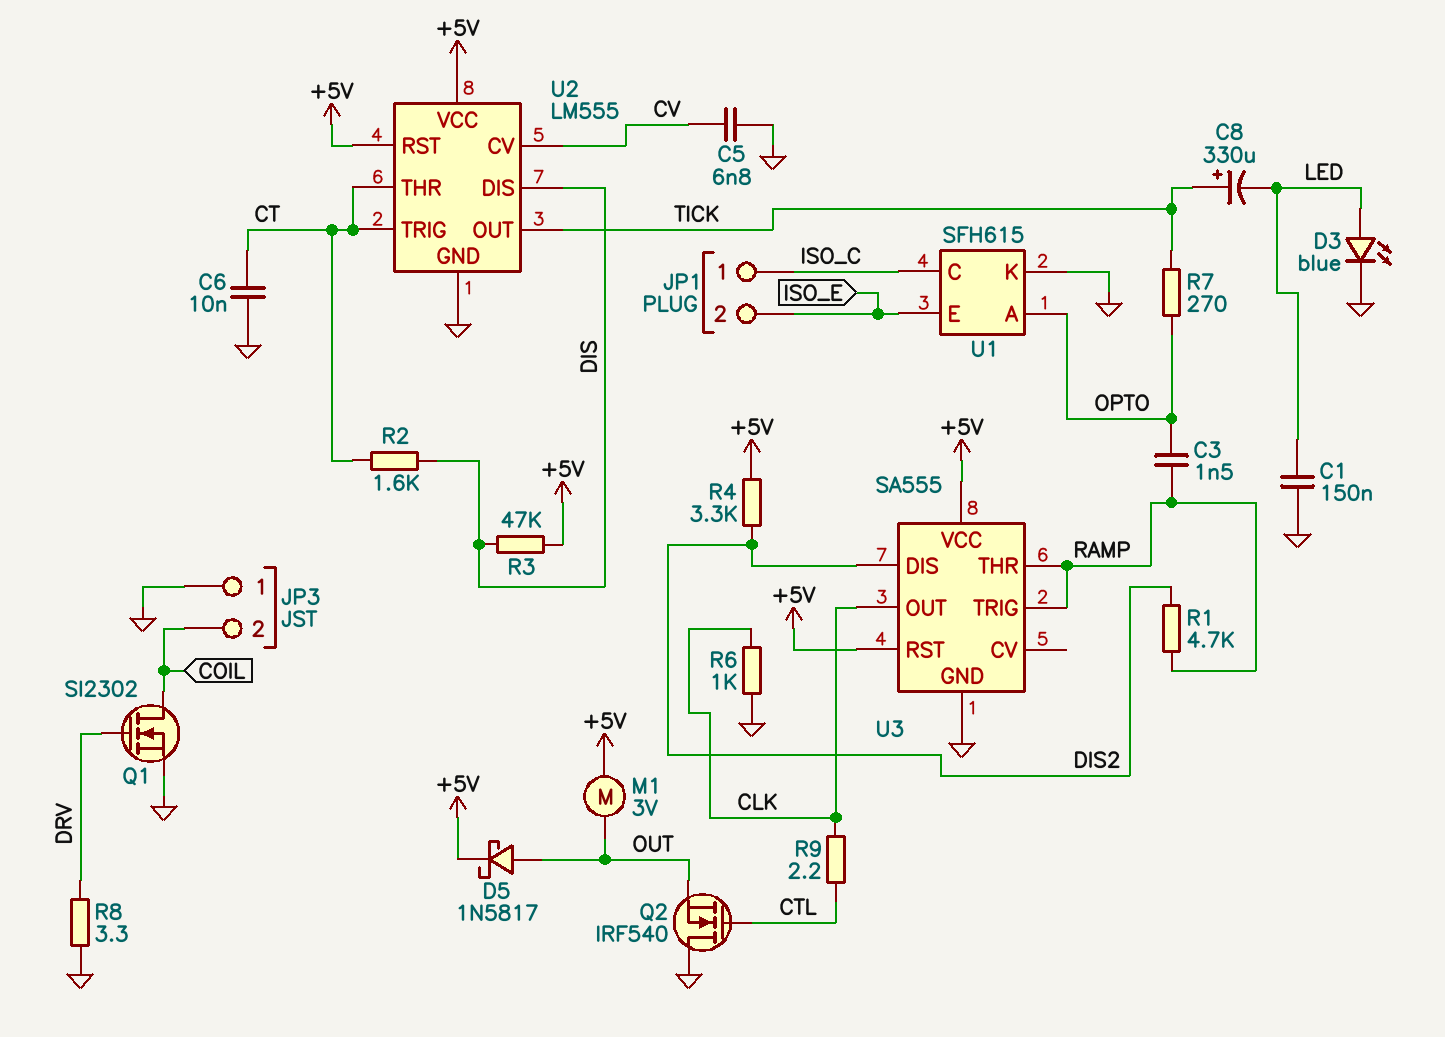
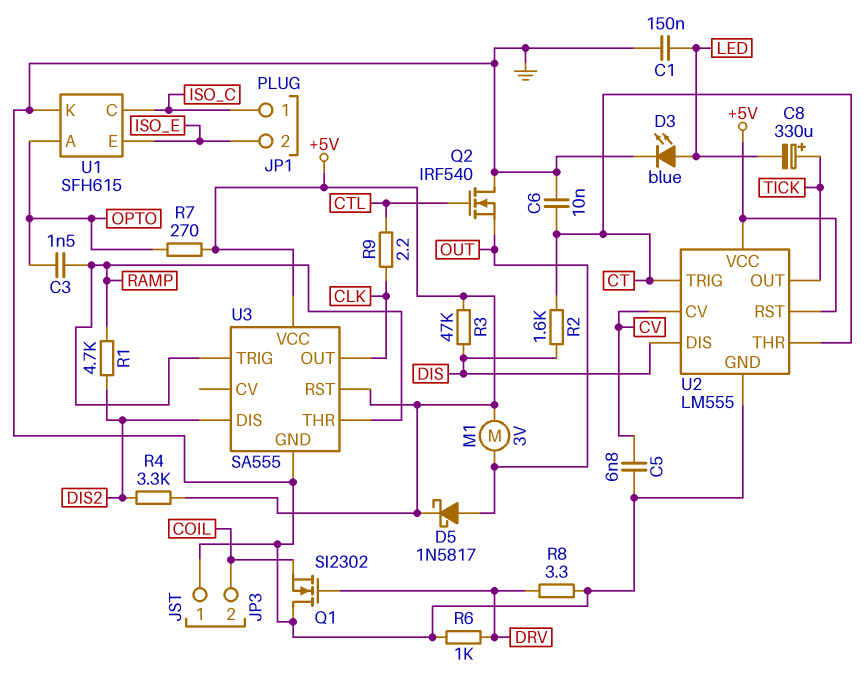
Q1: NMOS SI2302 (G DRV, D COIL, S GND) -> NMOS SI2302 (G DRV, D GND, S COIL)
R6: 1k (CLK, GND) -> 1k (DRV, GND)
R7: 270 (OPTO, TICK) -> 270 (+5V, OPTO)

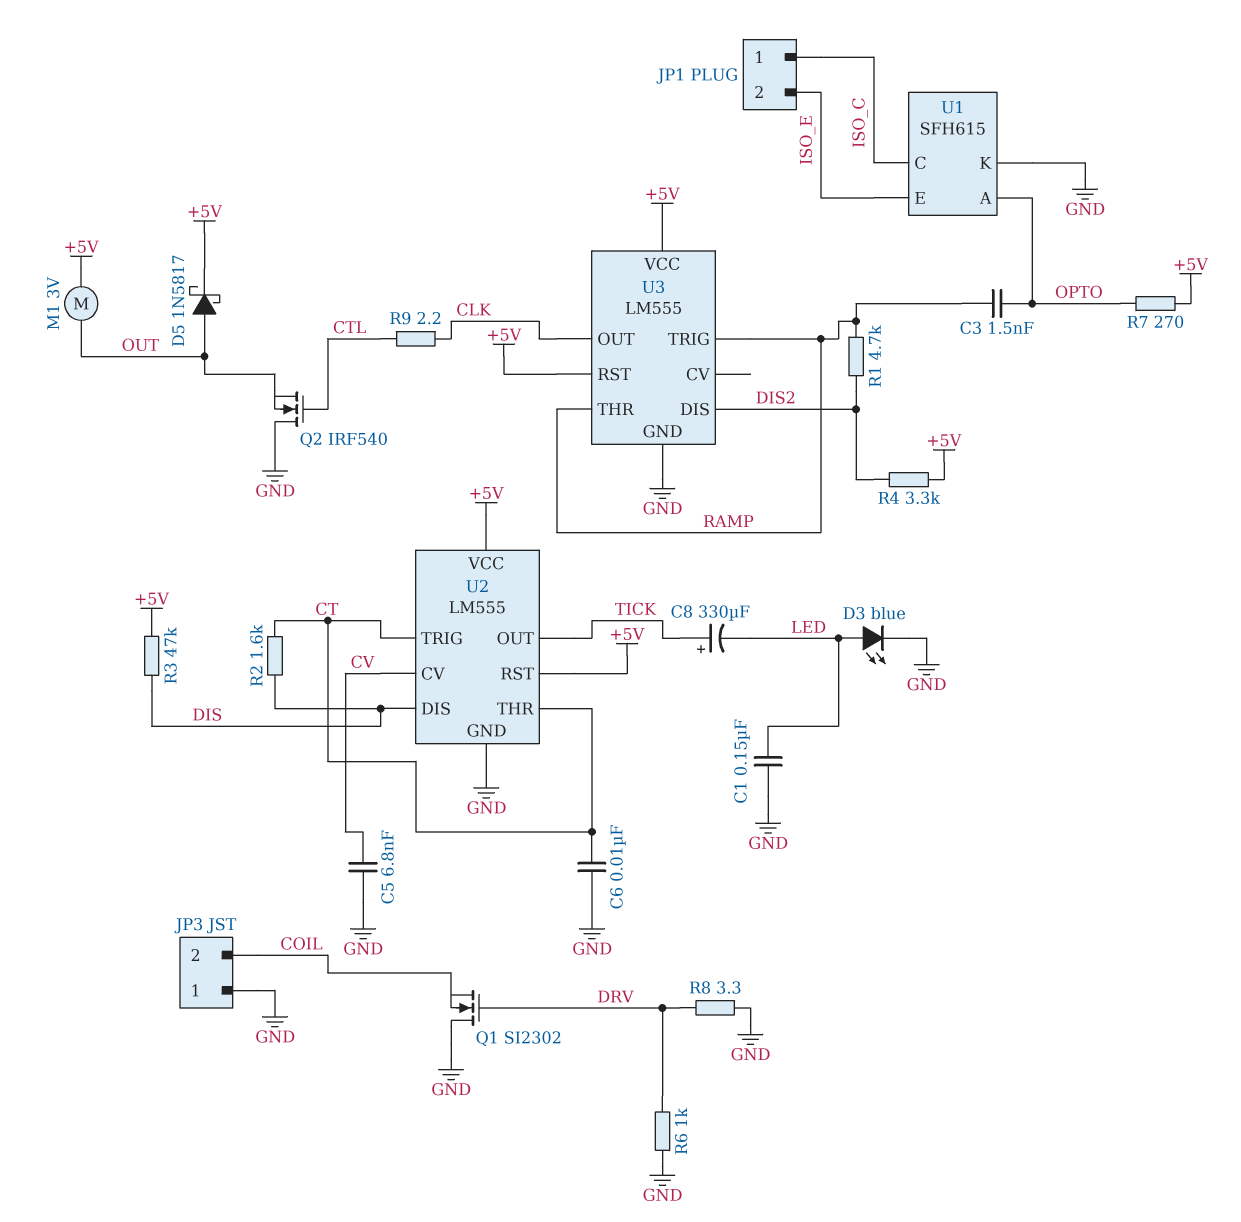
U3: SA555 -> LM555

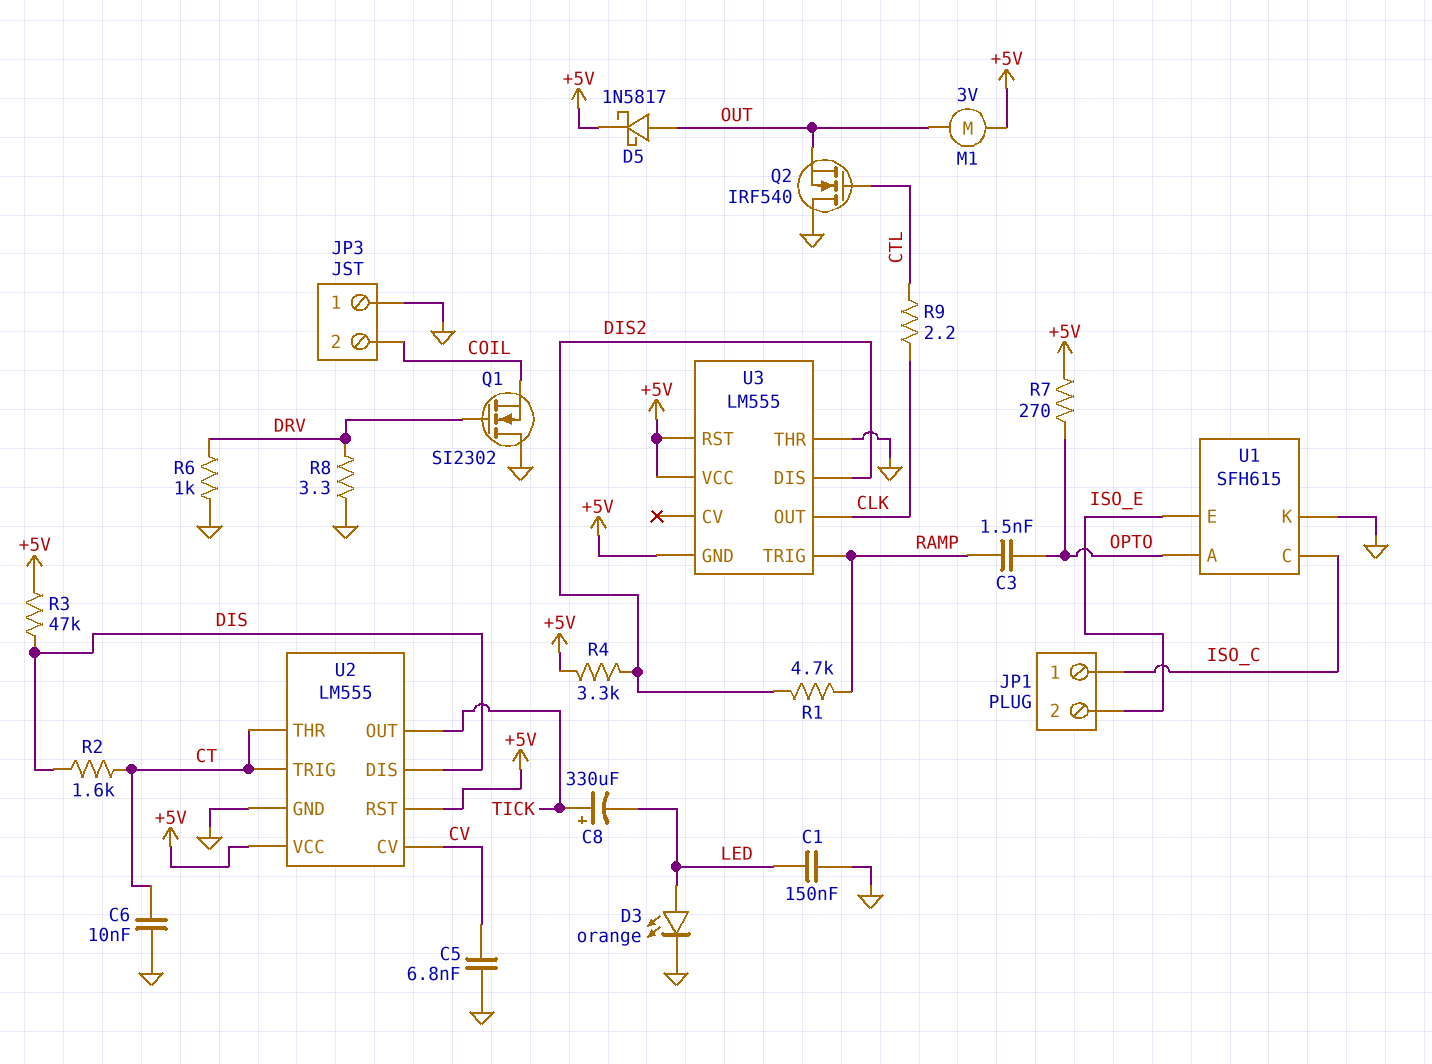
D3: LED blue (A LED, K GND) -> LED orange (A LED, K GND)
U3 pin GND: GND -> +5V
U3 pin THR: RAMP -> GND

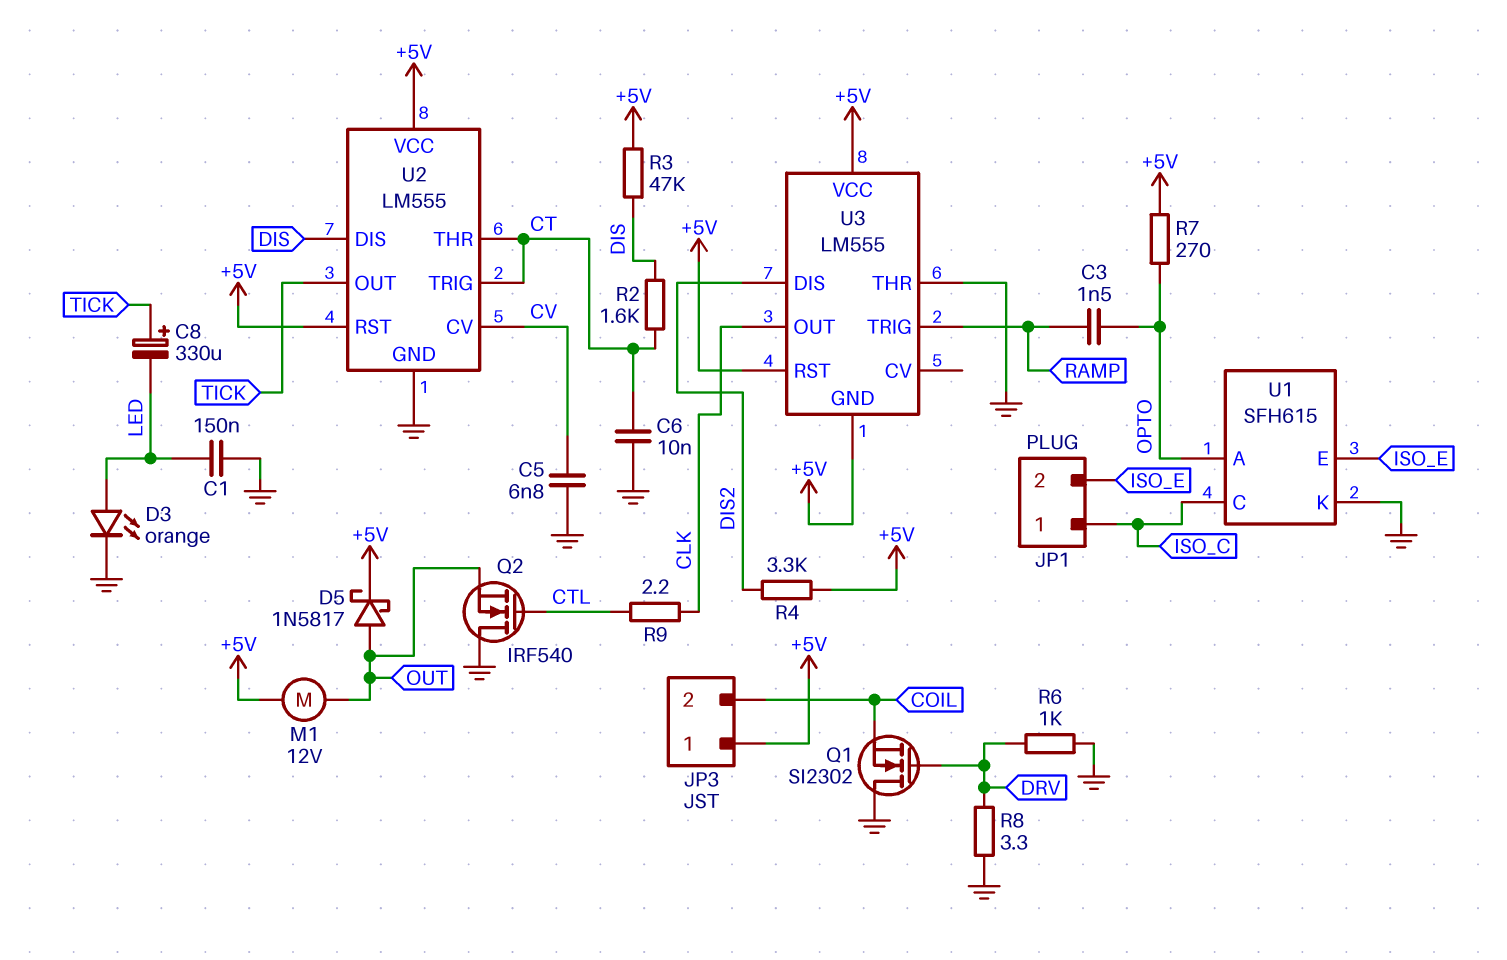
JP3 pin 1: GND -> +5V
M1: motor 3V (+5V, OUT) -> motor 12V (+5V, OUT)
R1: 4.7k (DIS2, RAMP) -> none

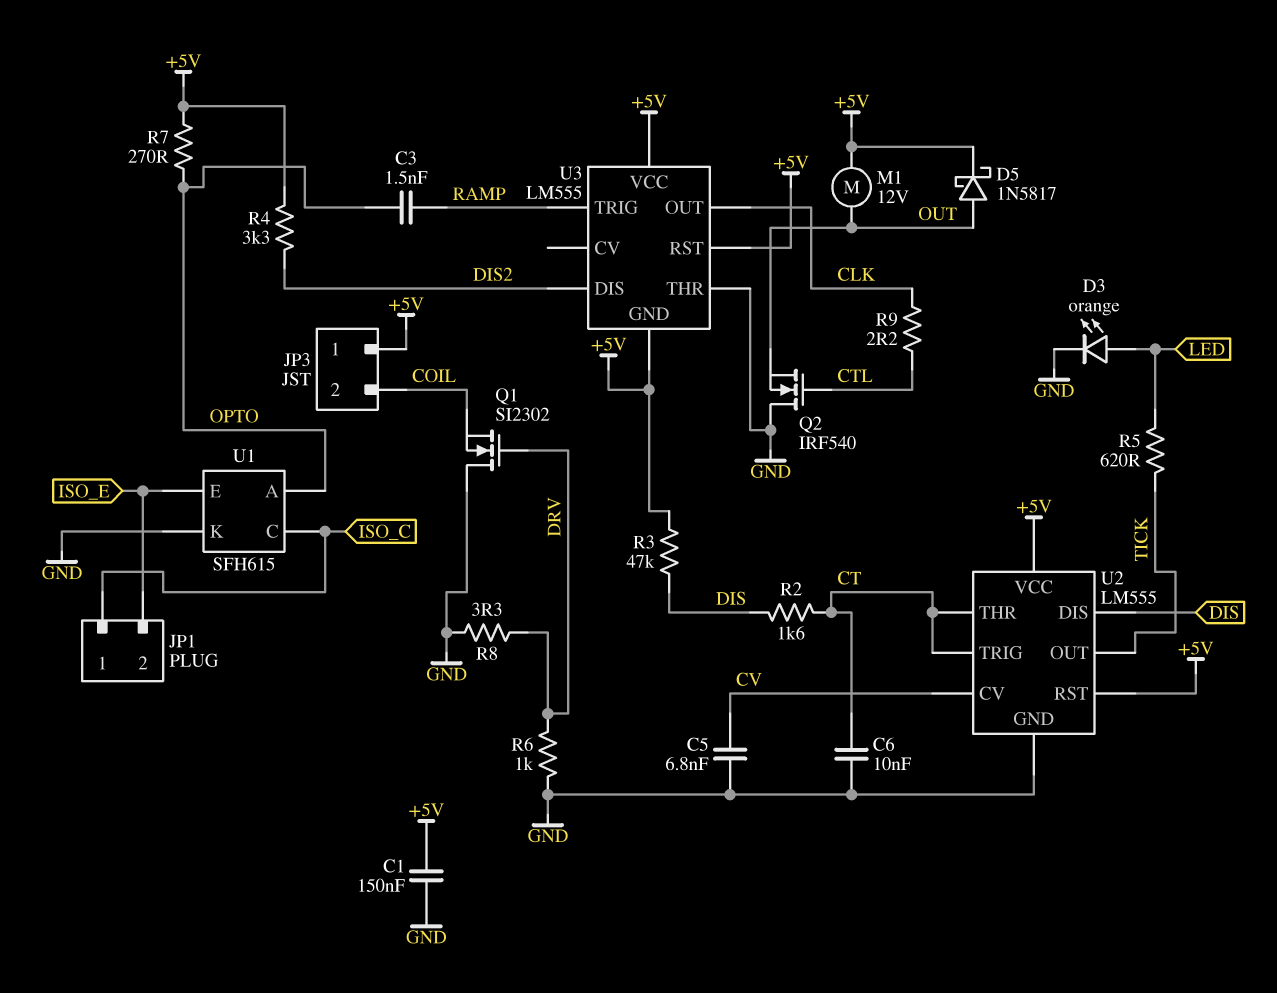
C1: 150nF (GND, LED) -> 150nF (+5V, GND)
C8: 330uF (plus TICK, minus LED) -> none
R5: none -> 620 (LED, TICK)

